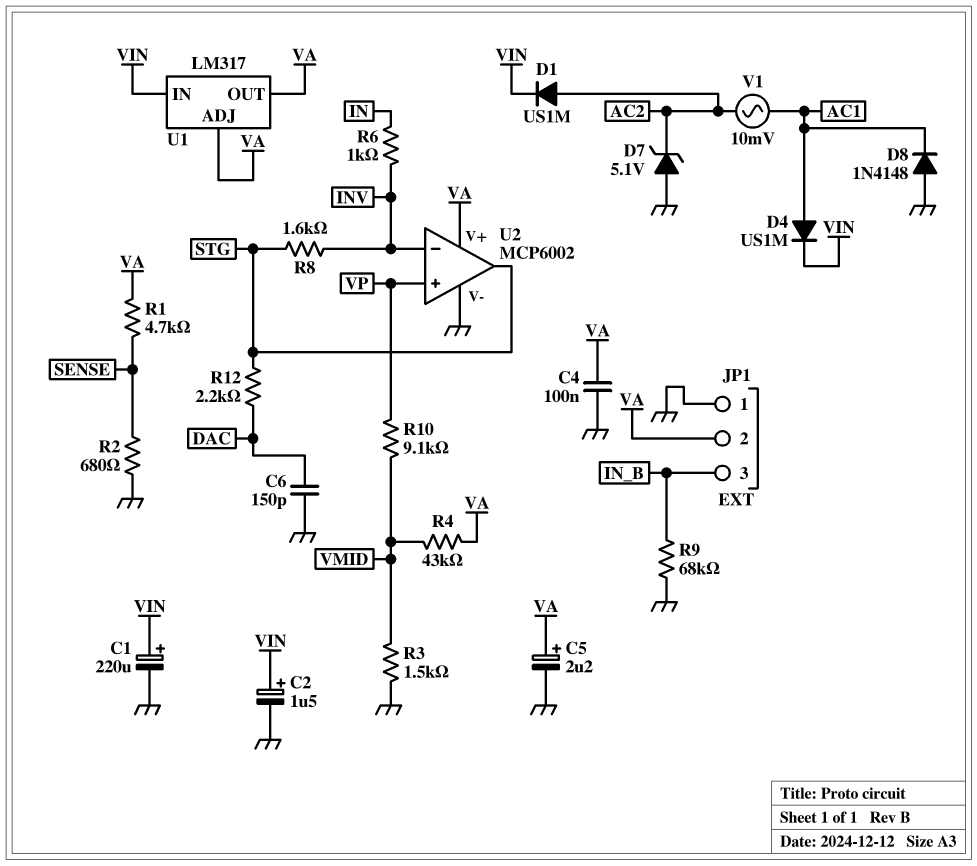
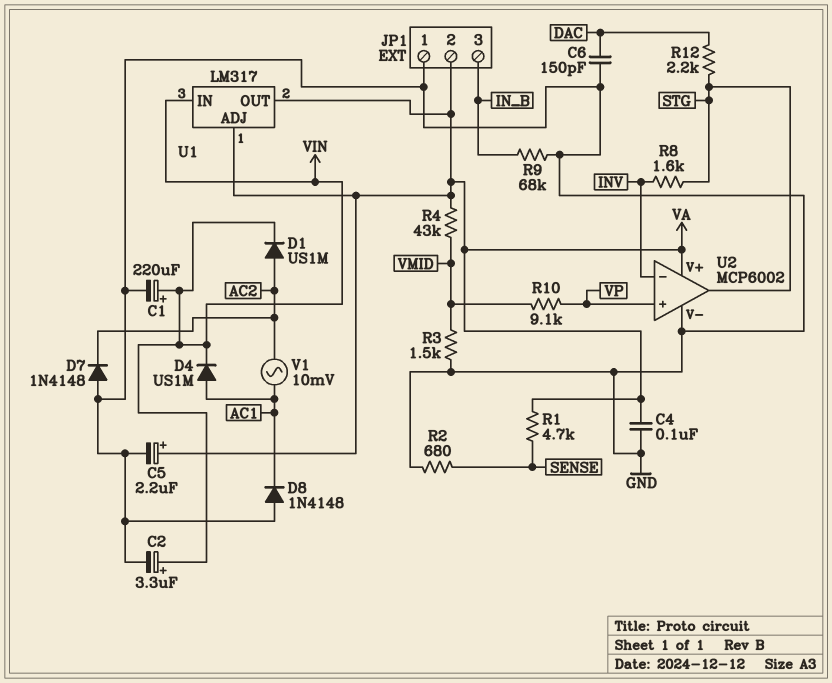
C2: 1.5uF (plus VIN, minus GND) -> 3.3uF (plus VIN, minus GND)
D7: zener 5.1V (A GND, K AC2) -> diode 1N4148 (A GND, K AC2)
R6: 1k (IN, INV) -> none

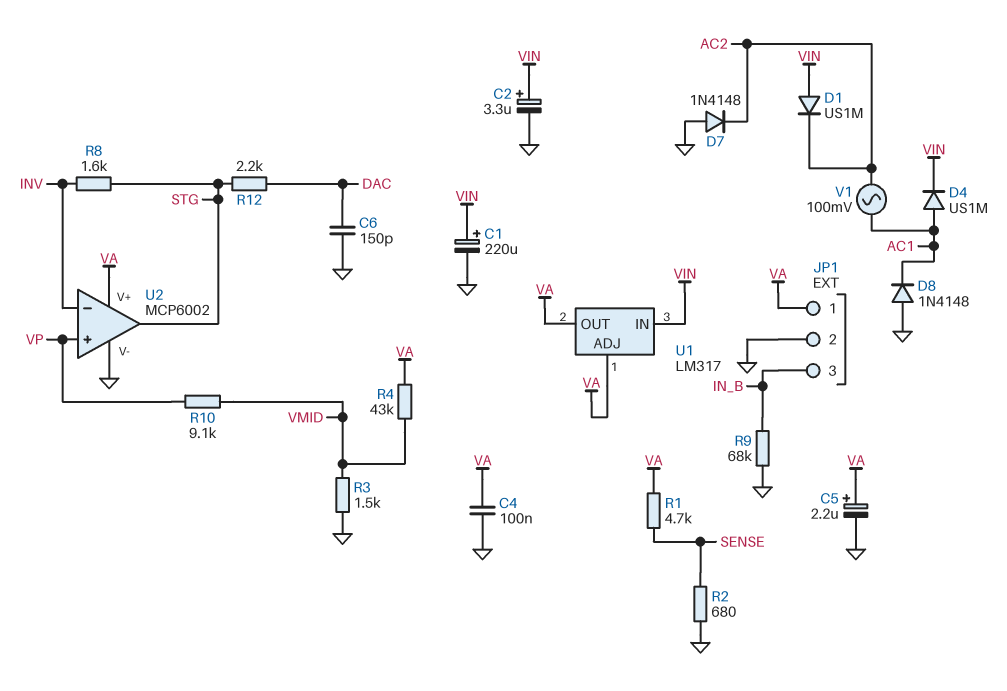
D1: diode US1M (A AC2, K VIN) -> diode US1M (A VIN, K AC2)
JP1 pin 1: GND -> VA
JP1 pin 2: VA -> GND
V1: AC 10mV (AC1, AC2) -> AC 100mV (AC1, AC2)

